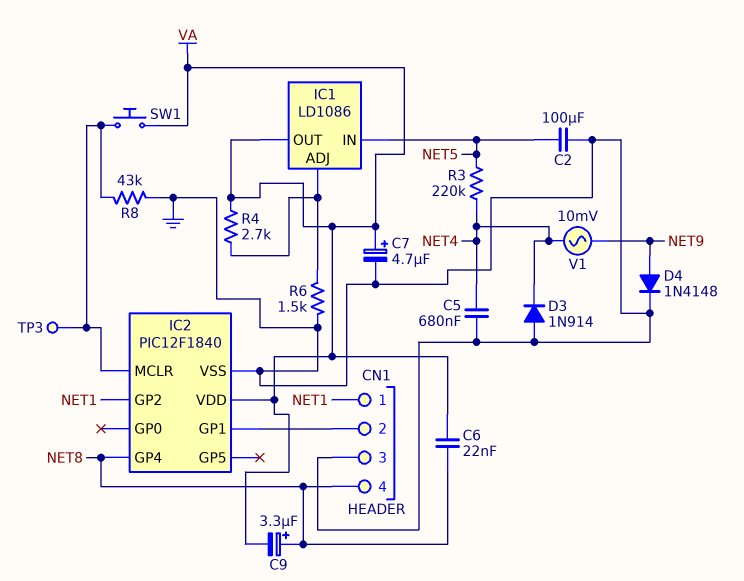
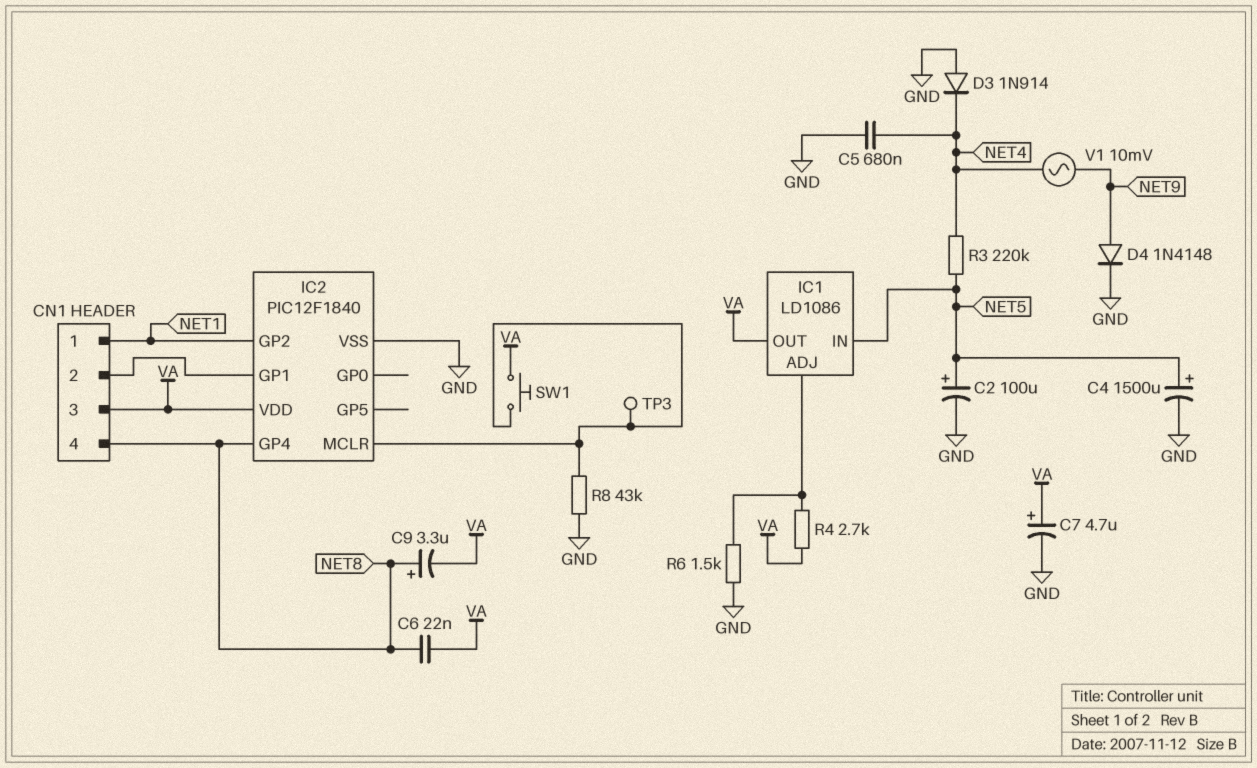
C2: 100uF (GND, NET5) -> 100uF (plus NET5, minus GND)
C4: none -> 1500uF (plus NET5, minus GND)
CN1 pin 3: GND -> VA

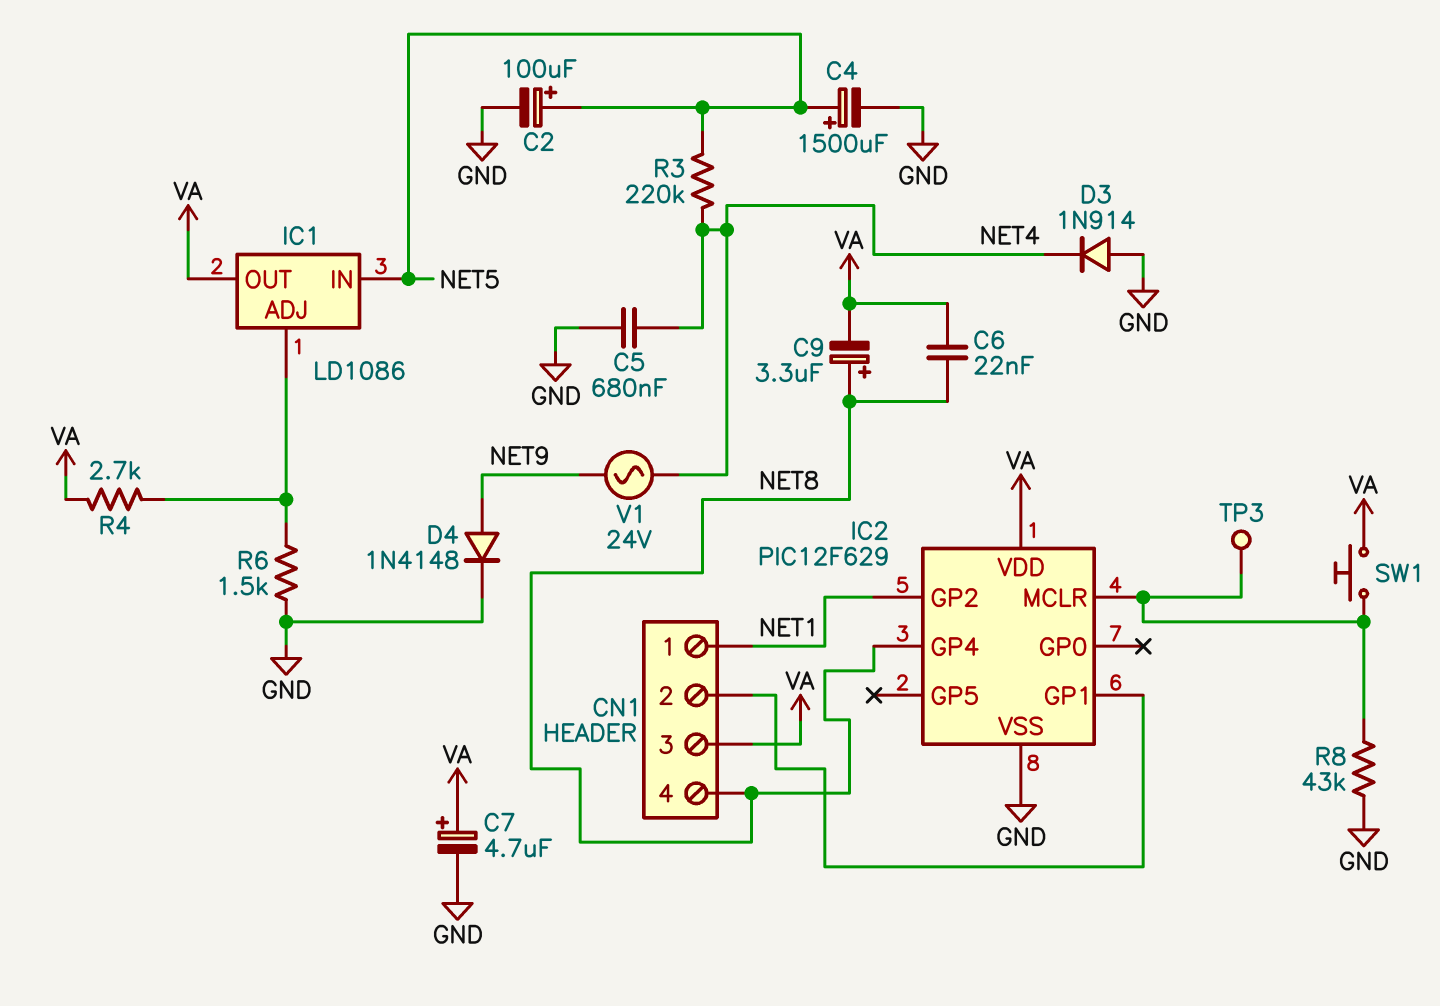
IC2: PIC12F1840 -> PIC12F629
V1: AC 10mV (NET4, NET9) -> AC 24V (NET4, NET9)

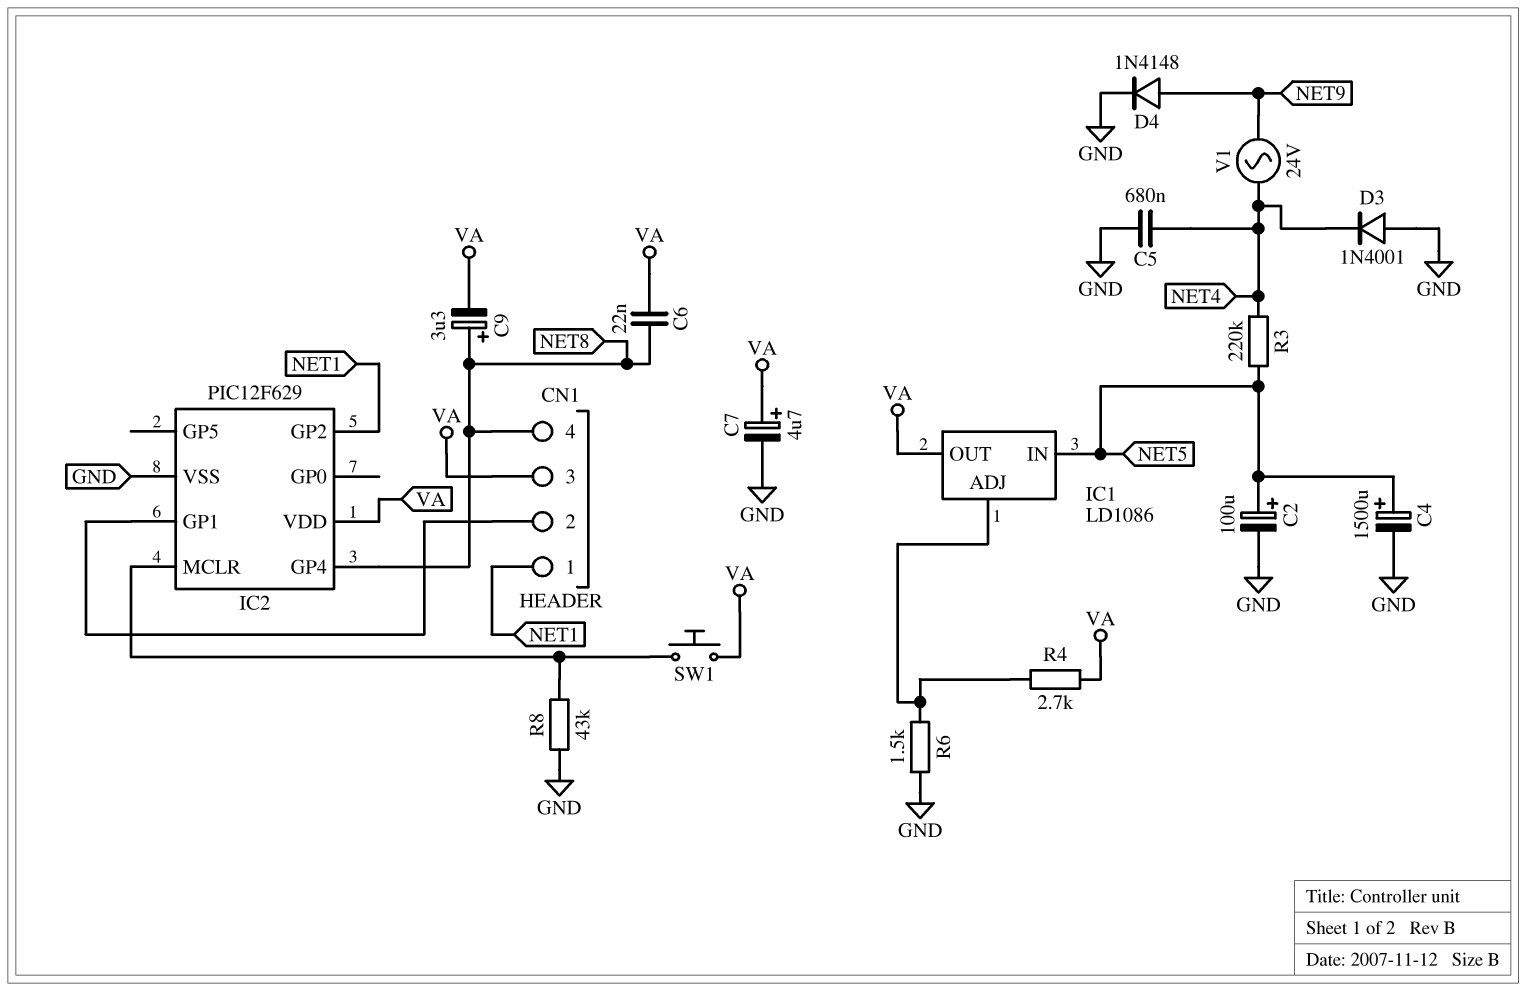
D3: diode 1N914 (A GND, K NET4) -> diode 1N4001 (A GND, K NET4)
TP3: test point (IC2/MCLR) -> none

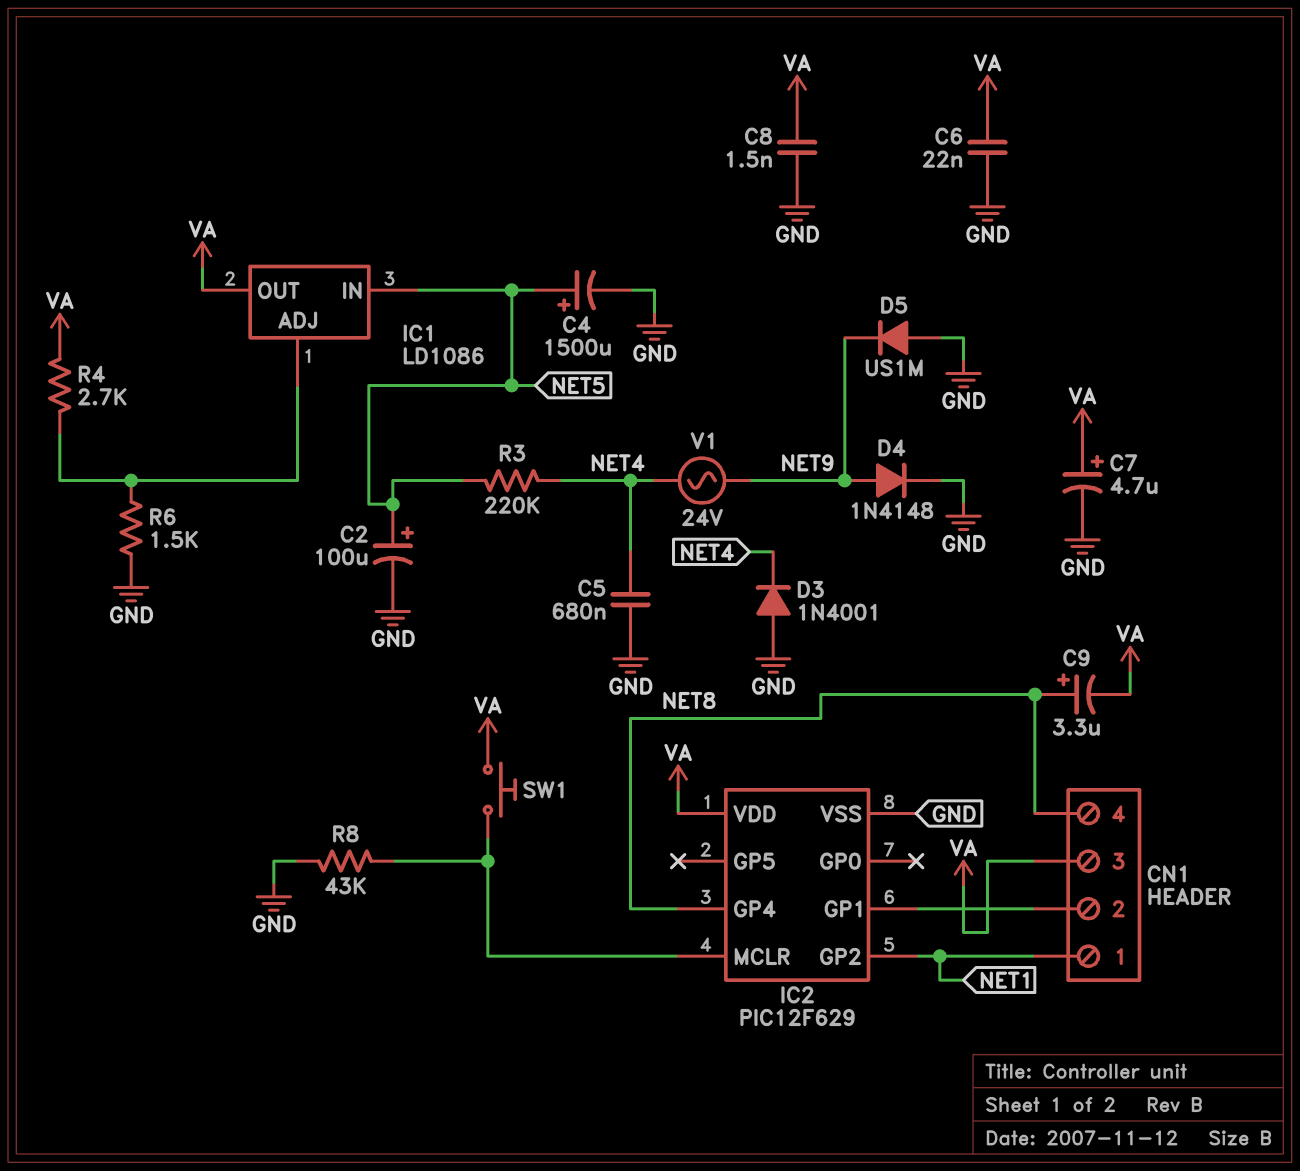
C6: 22nF (NET8, VA) -> 22nF (GND, VA)
C8: none -> 1.5nF (GND, VA)
D5: none -> diode US1M (A GND, K NET9)

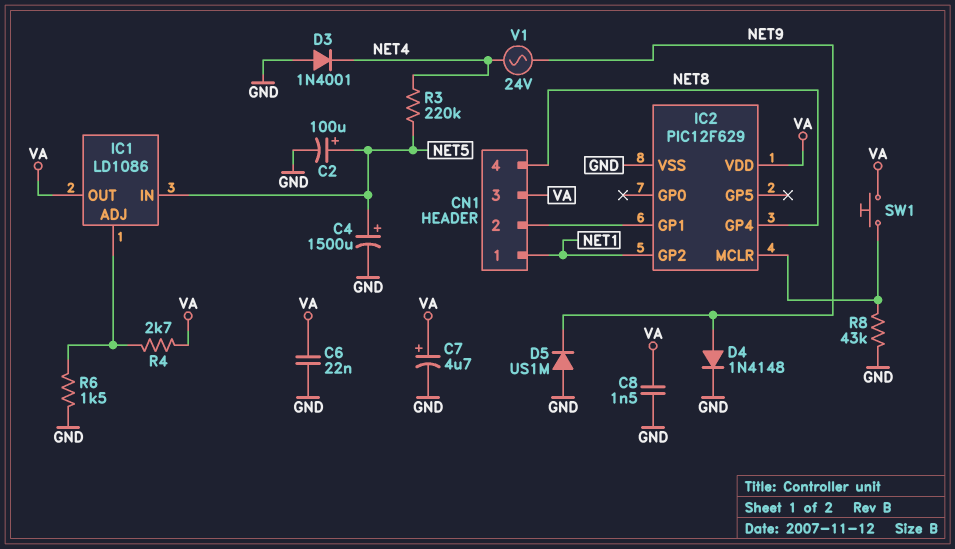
C5: 680nF (GND, NET4) -> none
C9: 3.3uF (plus NET8, minus VA) -> none

